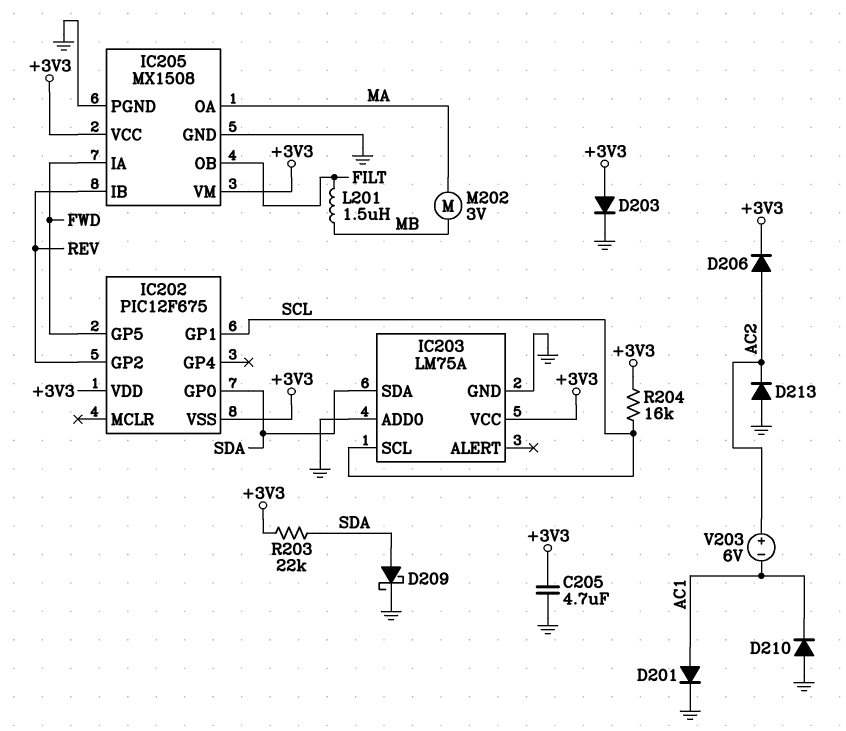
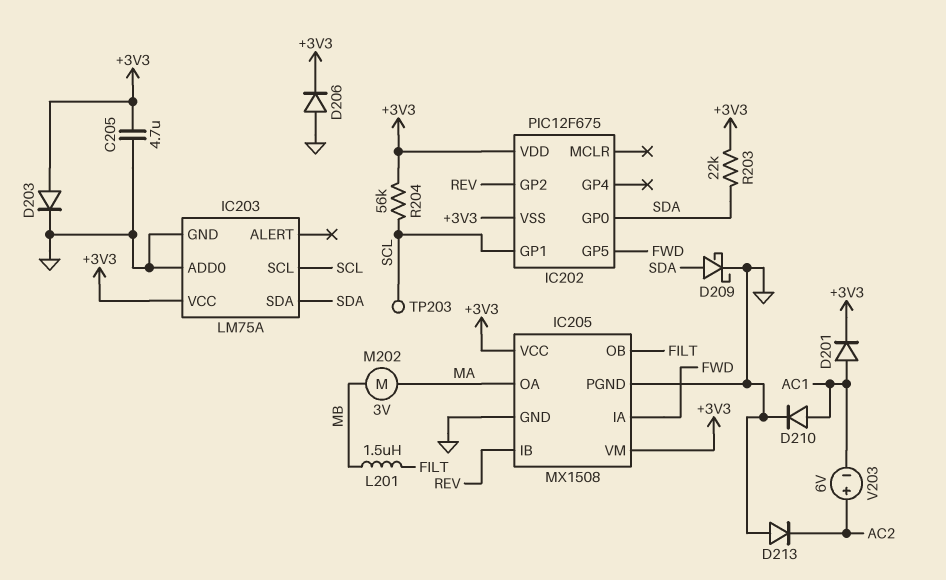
D201: diode (A AC1, K GND) -> diode (A AC1, K +3V3)
D206: diode (A AC2, K +3V3) -> diode (A GND, K +3V3)
D210: diode (A GND, K AC1) -> diode (A AC1, K GND)
R204: 16k (+3V3, SCL) -> 56k (+3V3, SCL)
TP203: none -> test point (SCL)

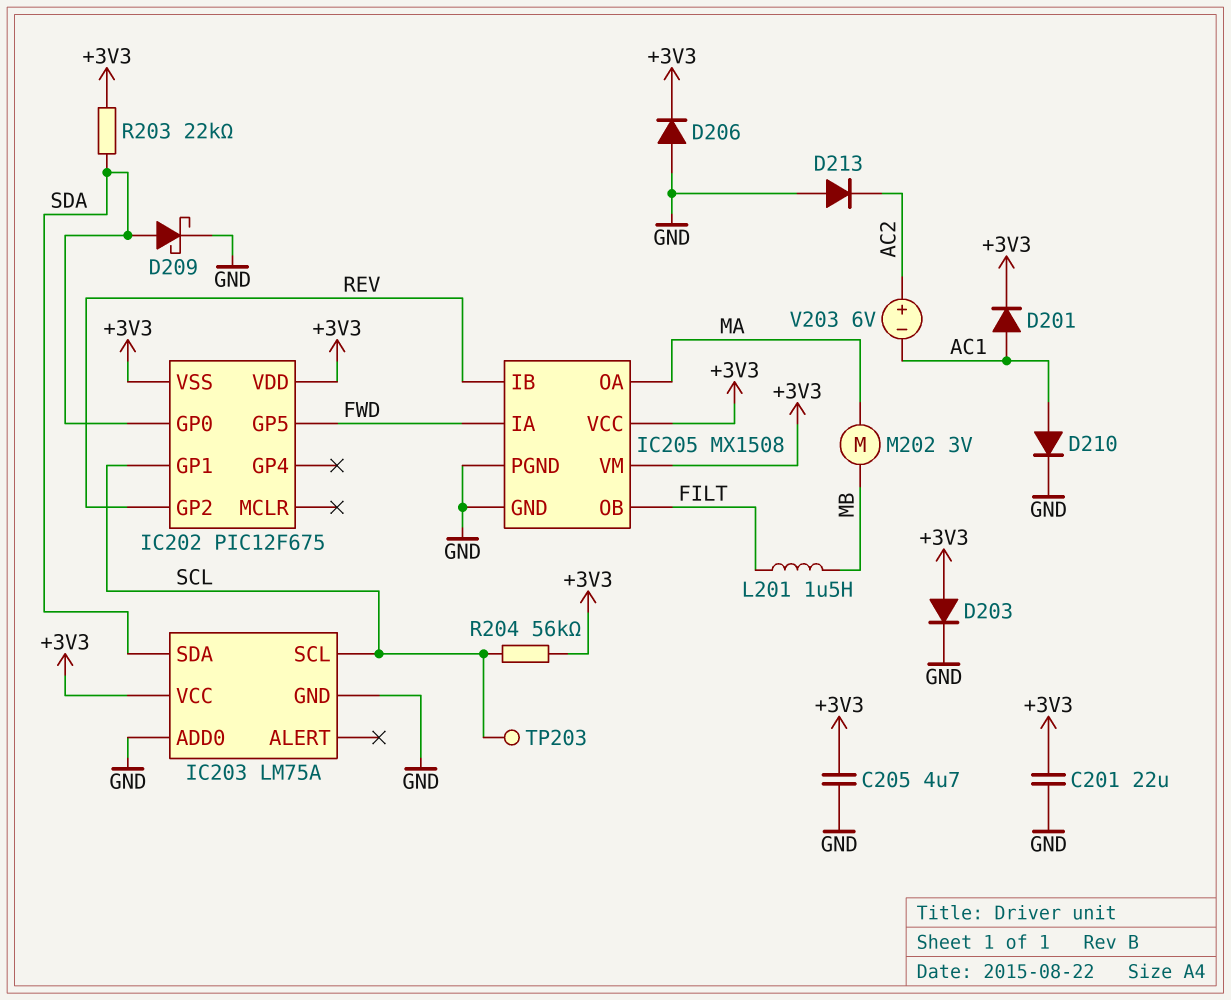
C201: none -> 22uF (+3V3, GND)

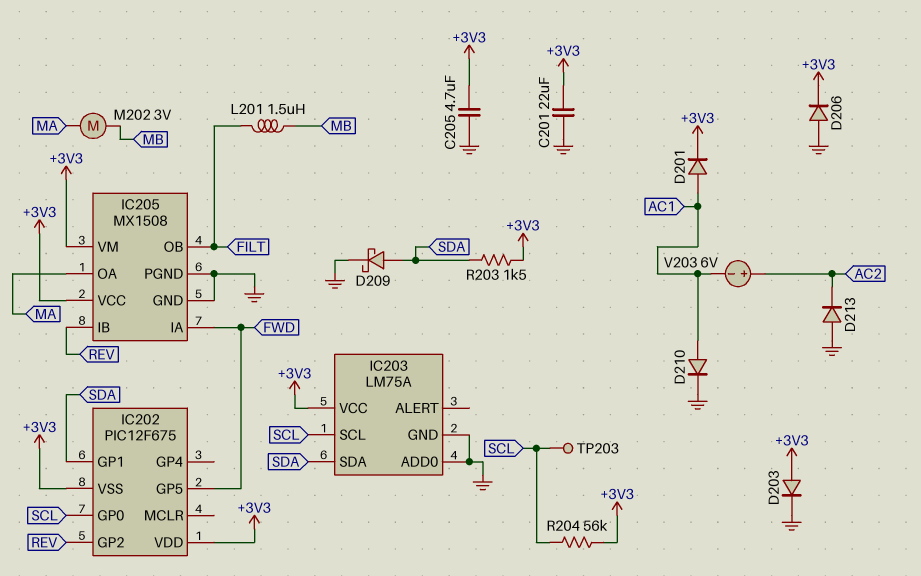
IC202 pin GP0: SDA -> SCL
IC202 pin GP1: SCL -> SDA
R203: 22k (+3V3, SDA) -> 1.5k (+3V3, SDA)

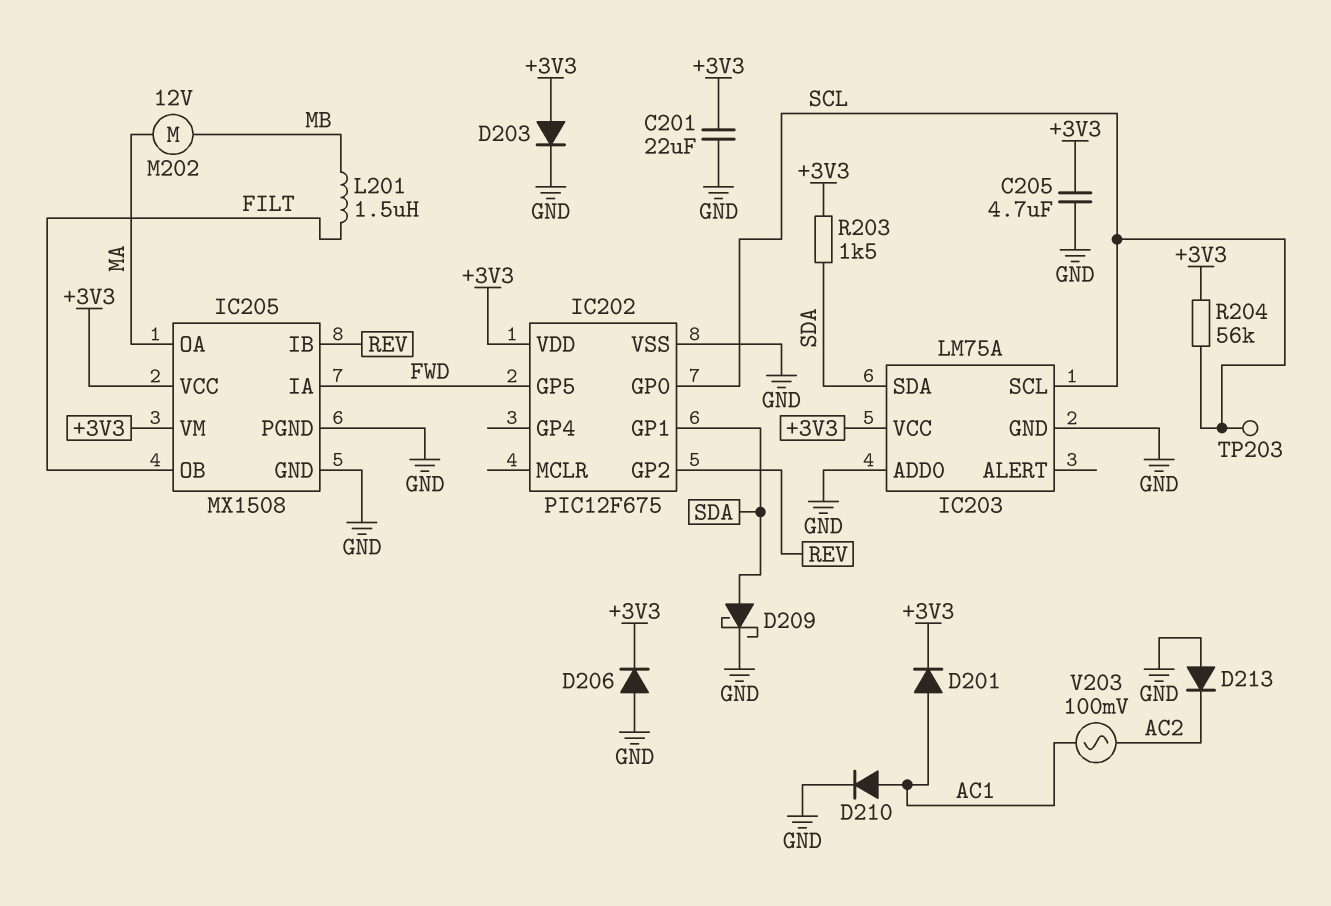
IC202 pin VSS: +3V3 -> GND
M202: motor 3V (MA, MB) -> motor 12V (MA, MB)
V203: 6V (plus AC2, minus AC1) -> AC 100mV (AC1, AC2)

